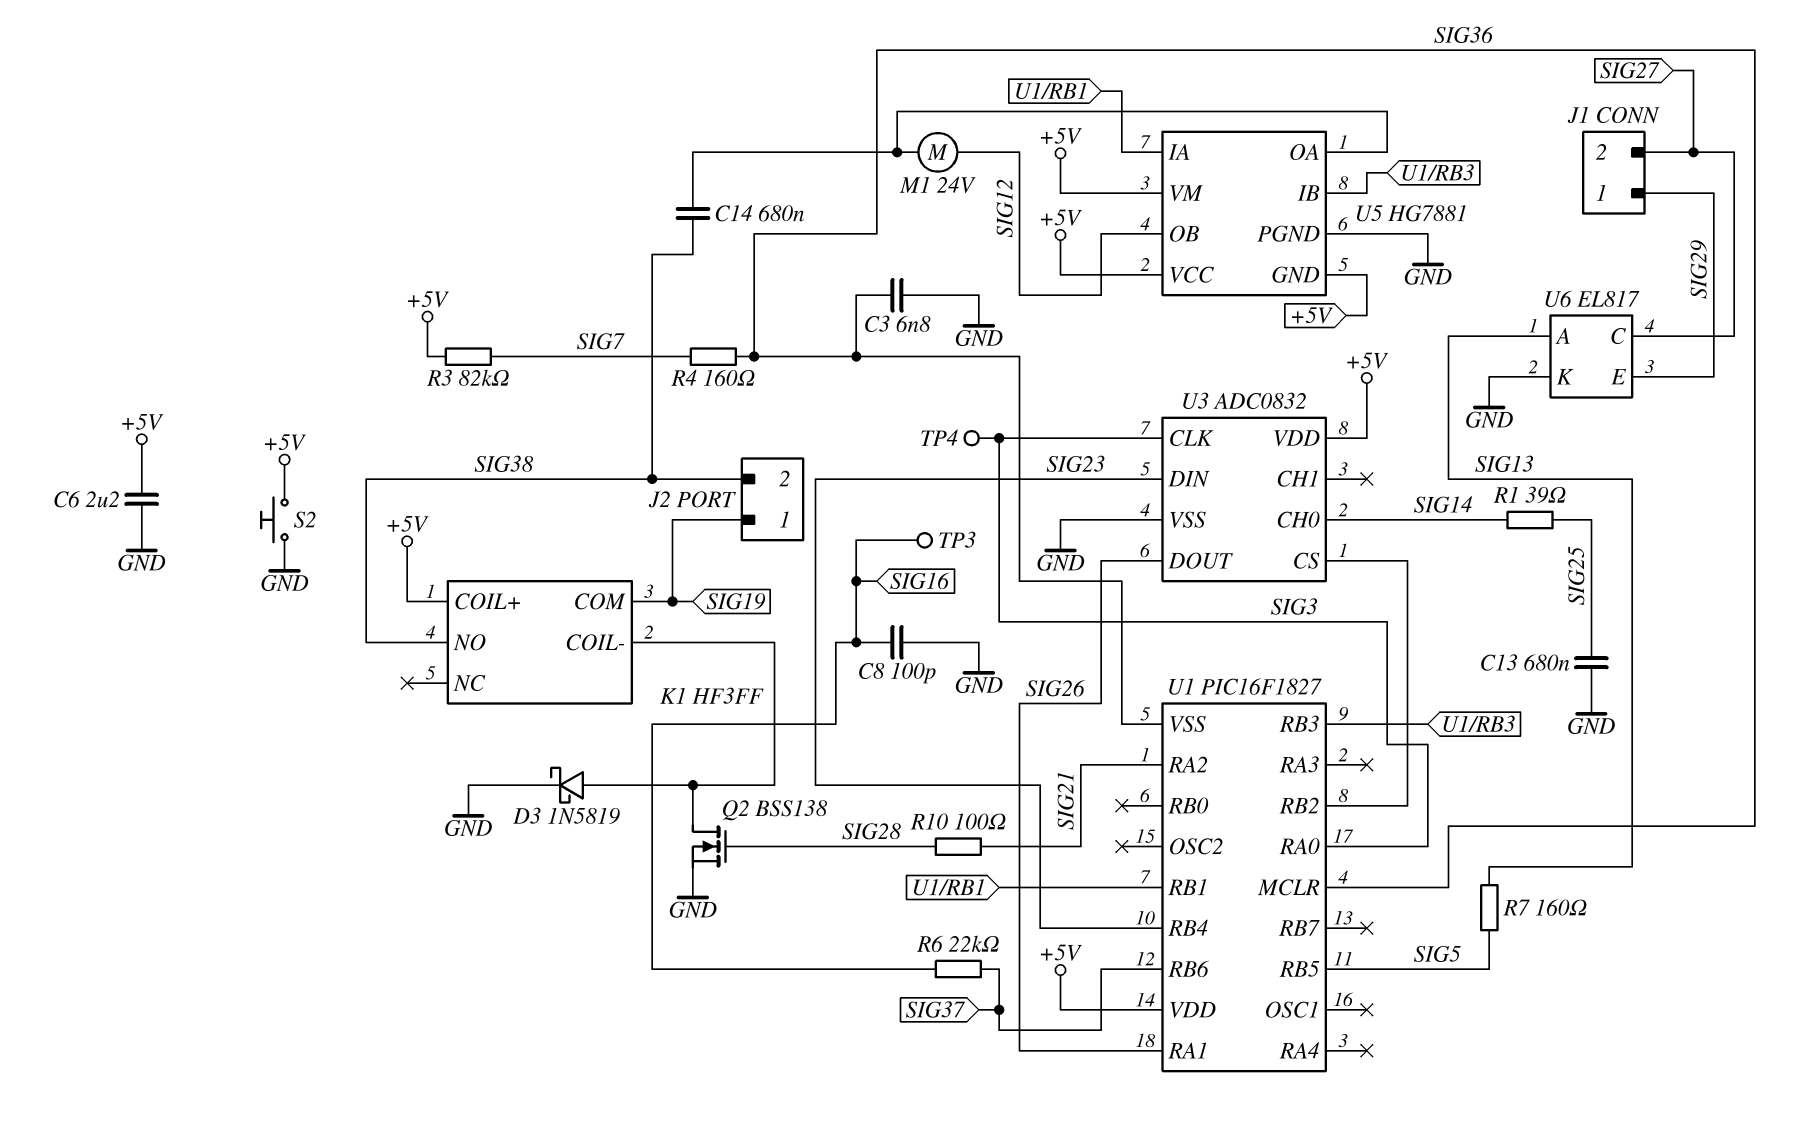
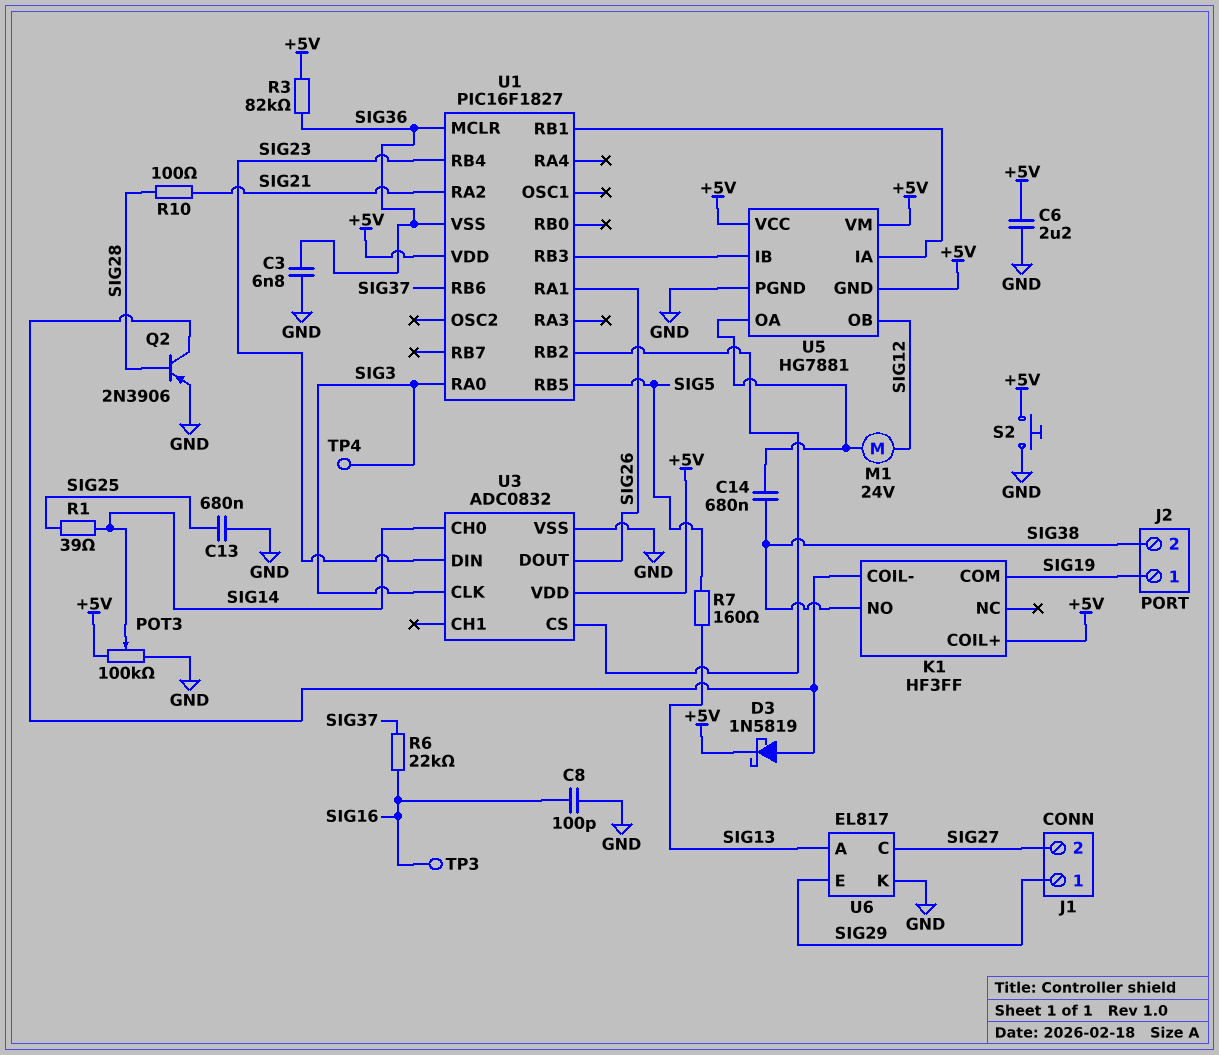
D3: schottky 1N5819 (A K1/COIL-, K GND) -> schottky 1N5819 (A K1/COIL-, K +5V)
POT3: none -> 100k (+5V, GND, wiper SIG14)
Q2: NMOS BSS138 (G SIG28, D K1/COIL-, S GND) -> PNP 2N3906 (B SIG28, C K1/COIL-, E GND)
R3: 82k (+5V, SIG7) -> 82k (+5V, SIG36)
R4: 160 (SIG7, SIG36) -> none

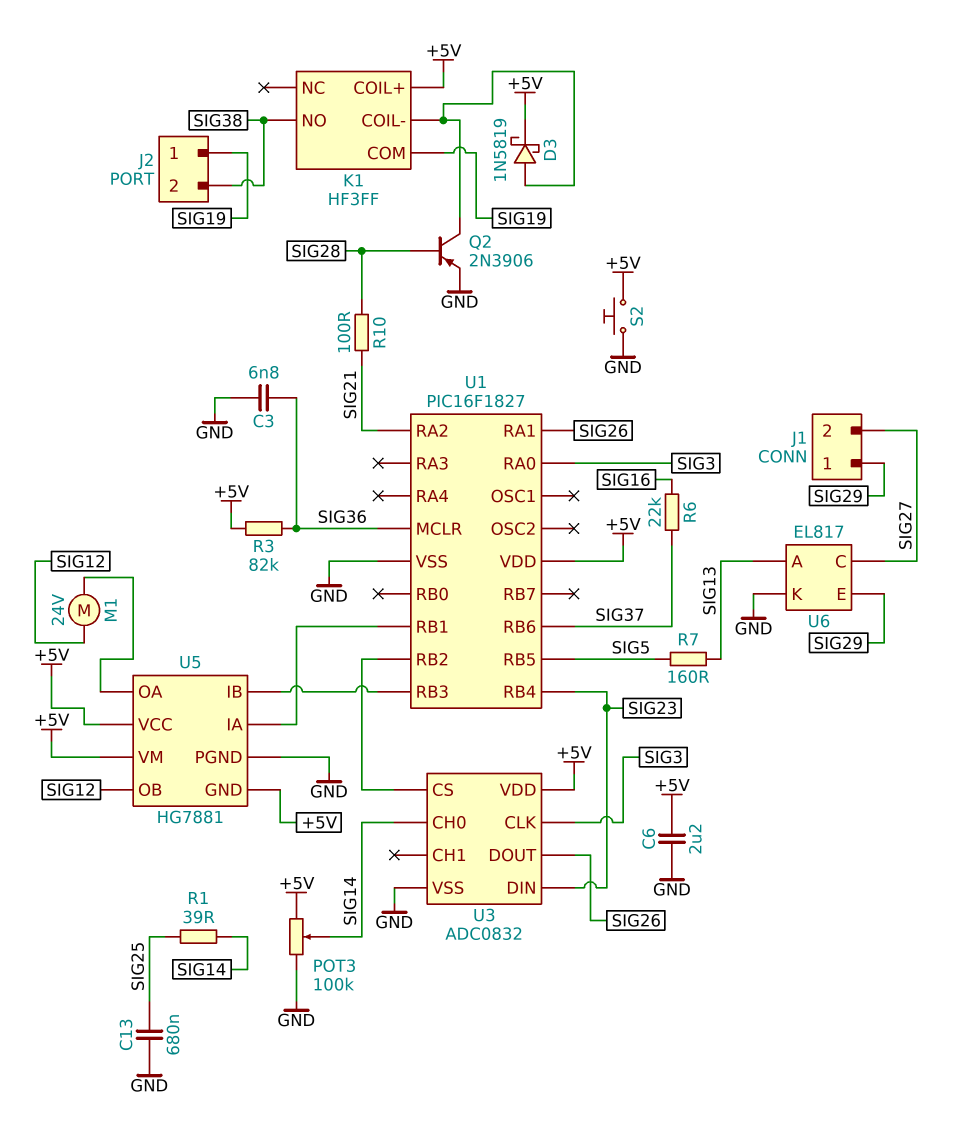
C8: 100pF (GND, SIG16) -> none
C14: 680nF (SIG38, U5/OA) -> none
TP3: test point (SIG16) -> none
TP4: test point (SIG3) -> none
U1 pin VSS: SIG36 -> GND

